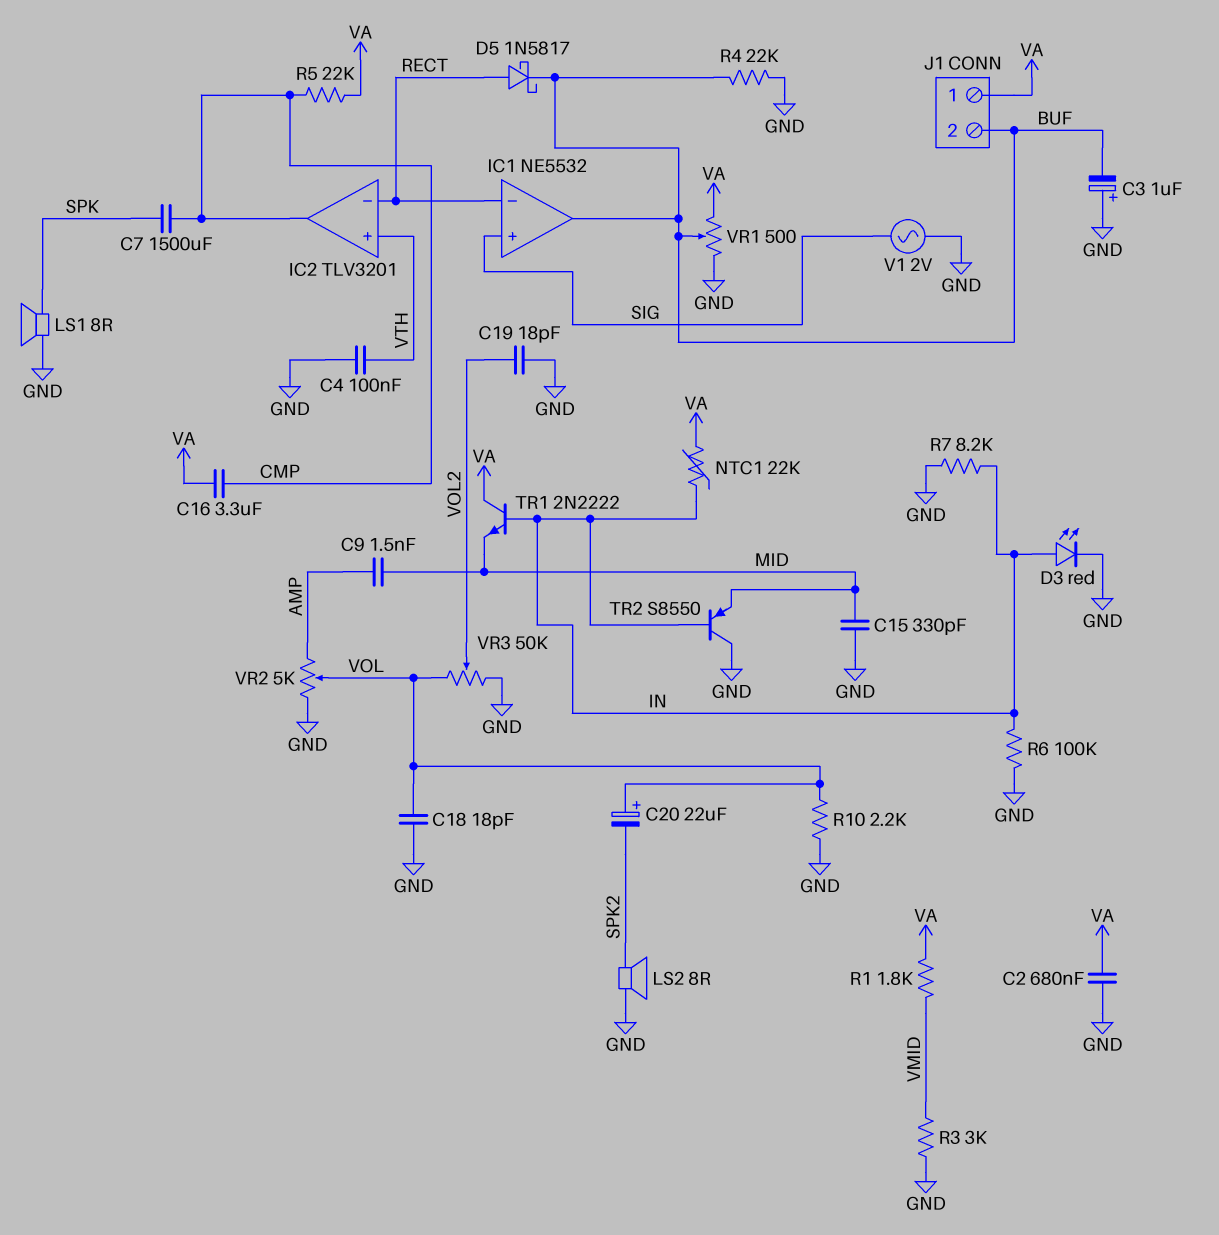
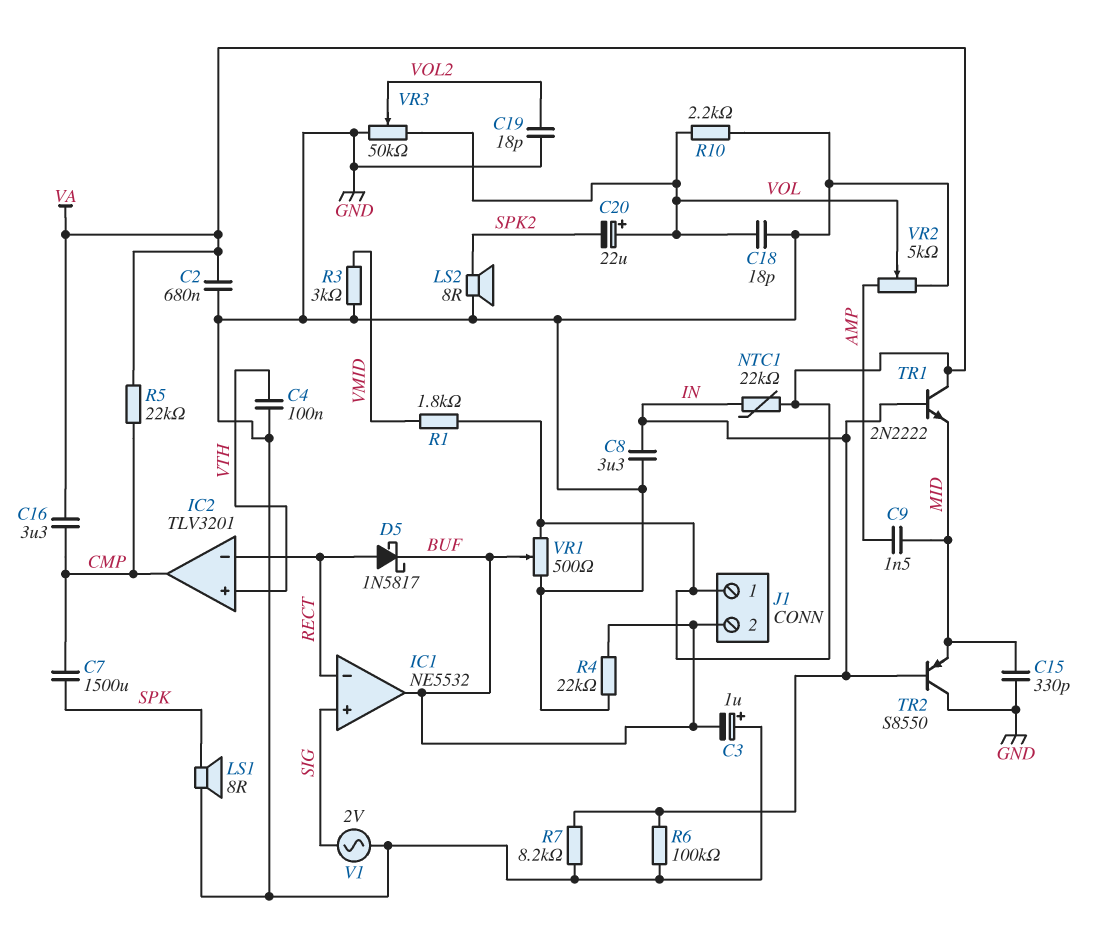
C8: none -> 3.3uF (GND, IN)
D3: LED red (A IN, K GND) -> none

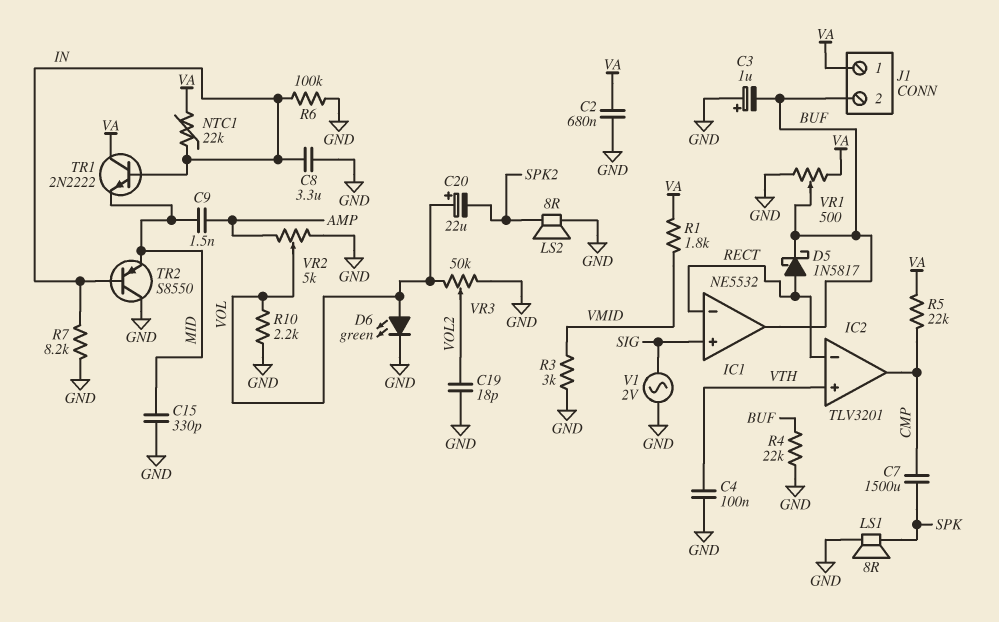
C16: 3.3uF (CMP, VA) -> none
C18: 18pF (GND, VOL) -> none
D6: none -> LED green (A VOL, K GND)

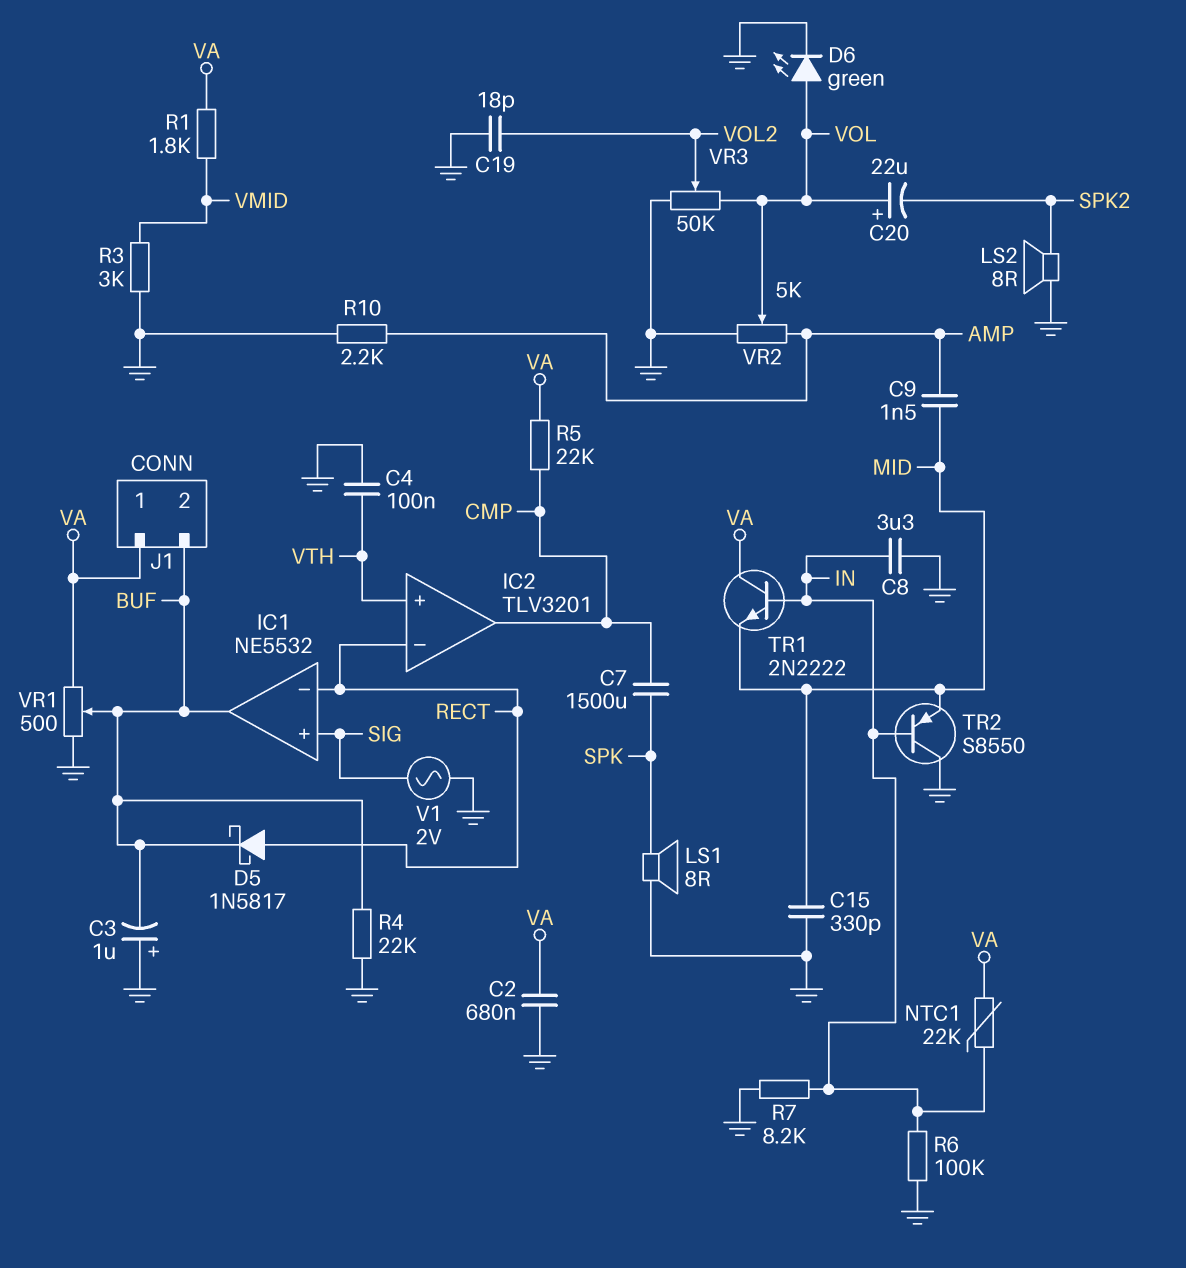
R10: 2.2k (GND, VOL) -> 2.2k (AMP, GND)

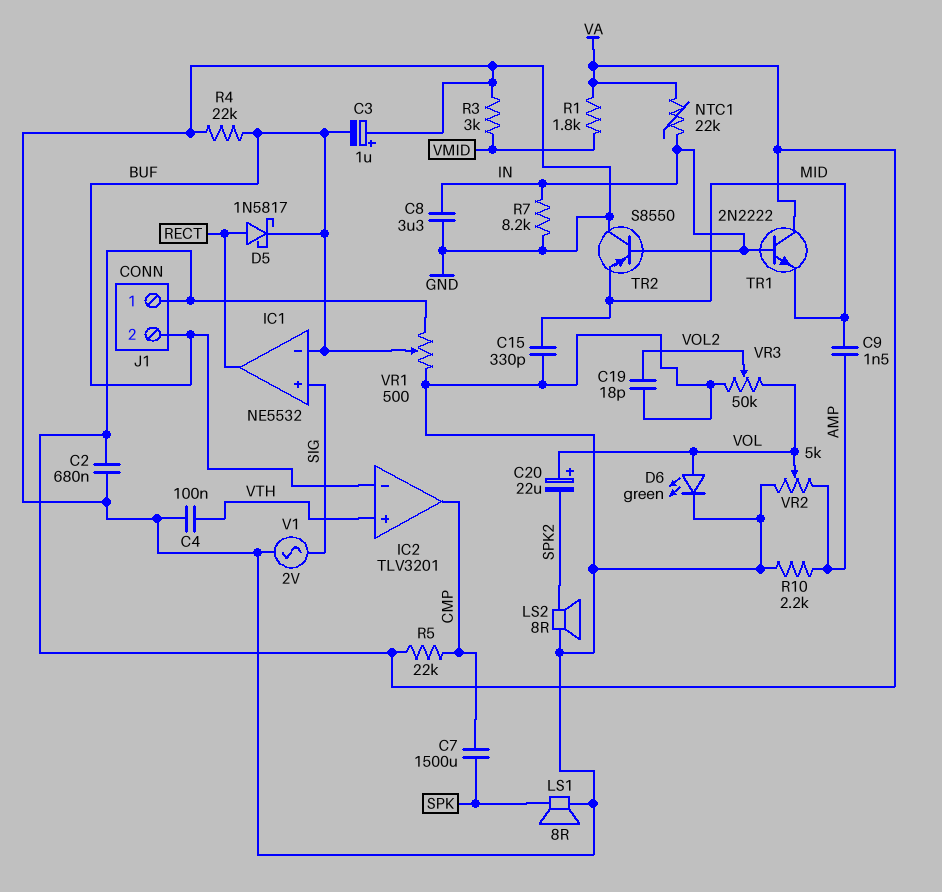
IC1 pin in-: RECT -> BUF
IC1 pin out: BUF -> RECT
IC2 pin in-: RECT -> BUF
R6: 100k (GND, IN) -> none

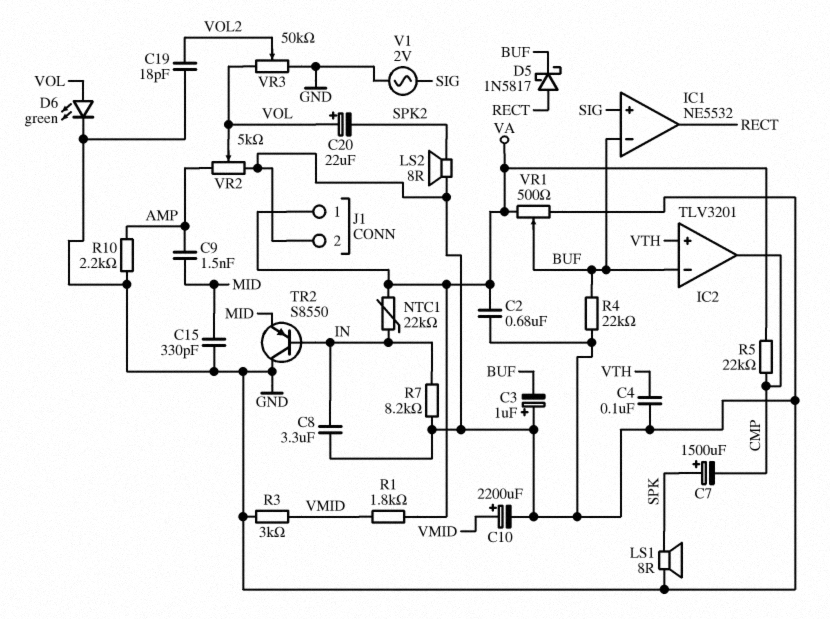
C7: 1500uF (CMP, SPK) -> 1500uF (plus SPK, minus CMP)
C10: none -> 2200uF (plus VMID, minus GND)
J1 pin 2: BUF -> GND
TR1: NPN 2N2222 (B IN, C VA, E MID) -> none

